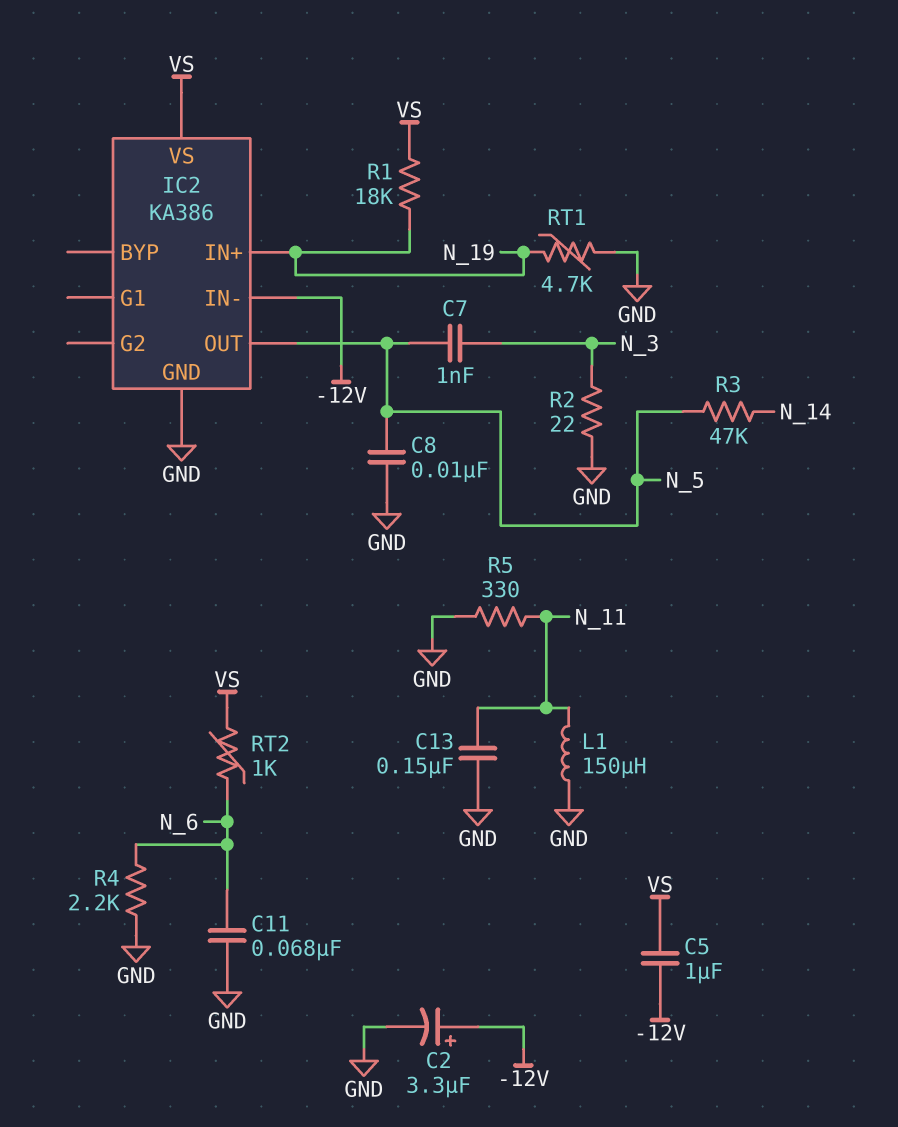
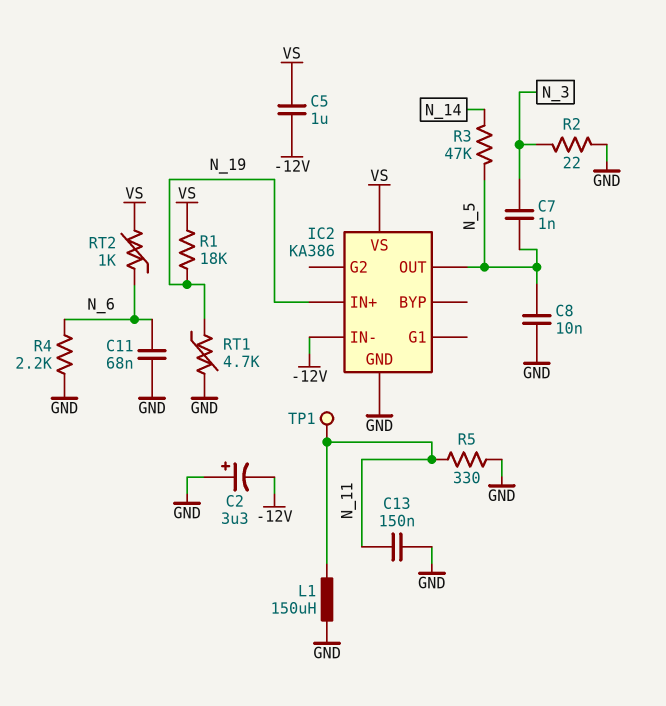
C2: 3.3uF (plus -12V, minus GND) -> 3.3uF (plus GND, minus -12V)
TP1: none -> test point (N_11)

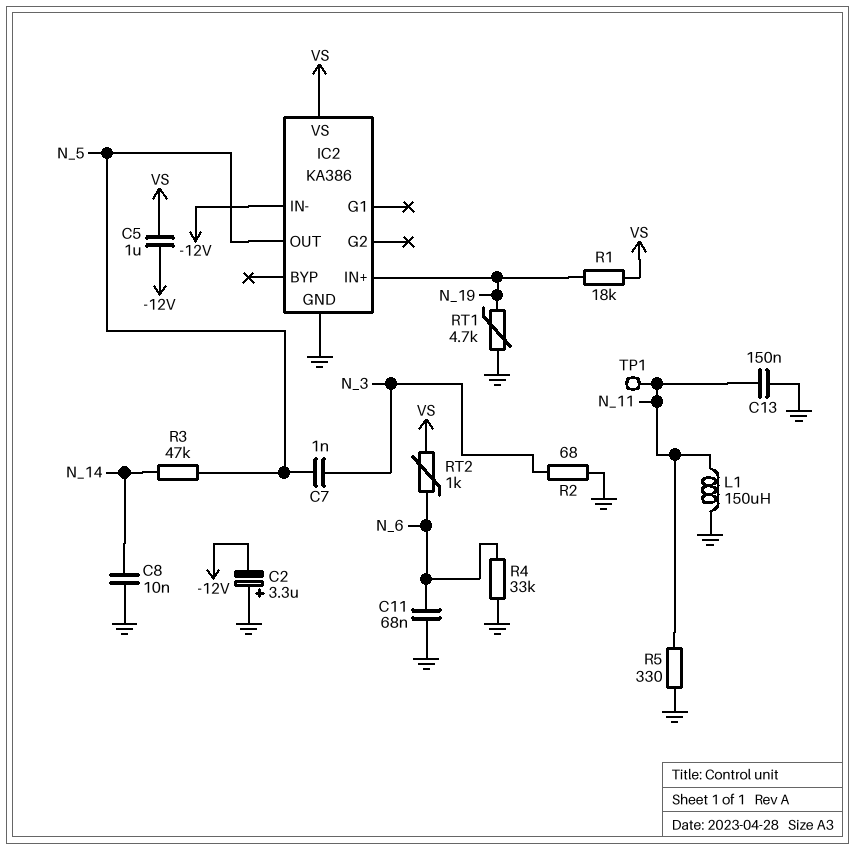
C8: 10nF (GND, N_5) -> 10nF (GND, N_14)
R2: 22 (GND, N_3) -> 68 (GND, N_3)
R4: 2.2k (GND, N_6) -> 33k (GND, N_6)

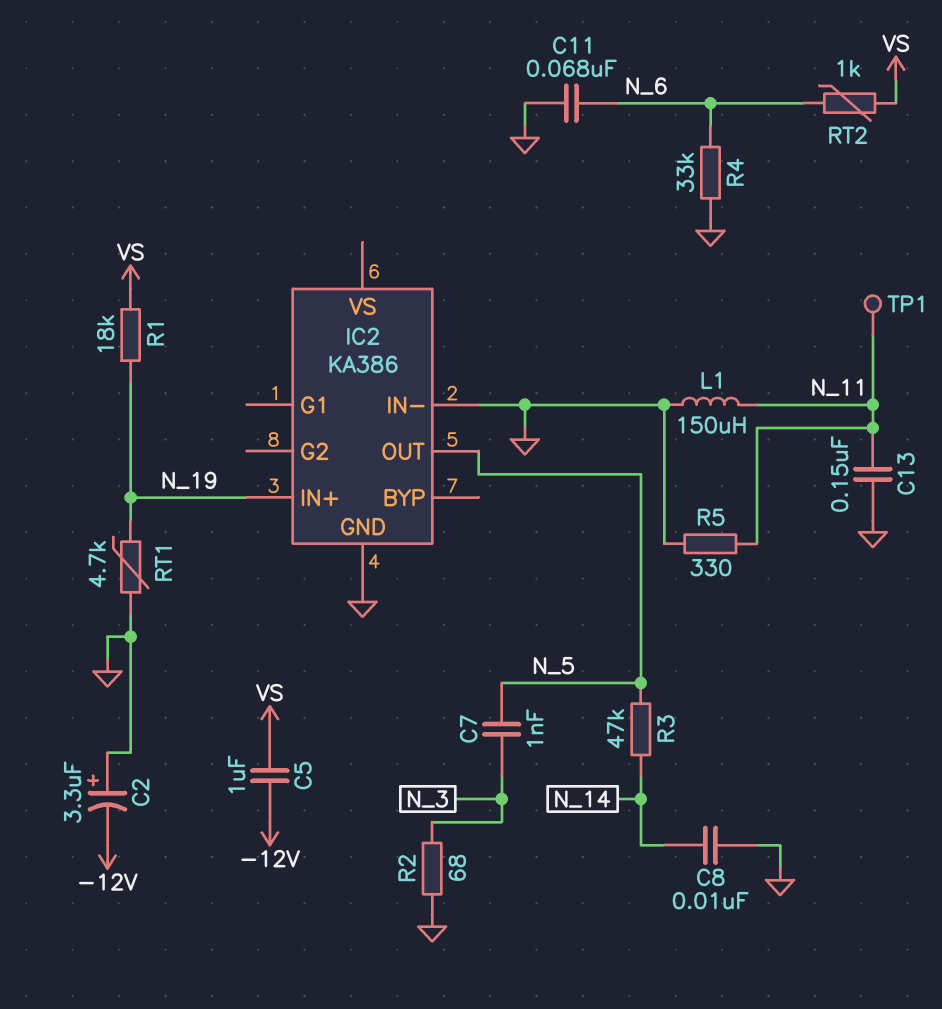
IC2 pin IN-: -12V -> GND
IC2 pin VS: VS -> none

